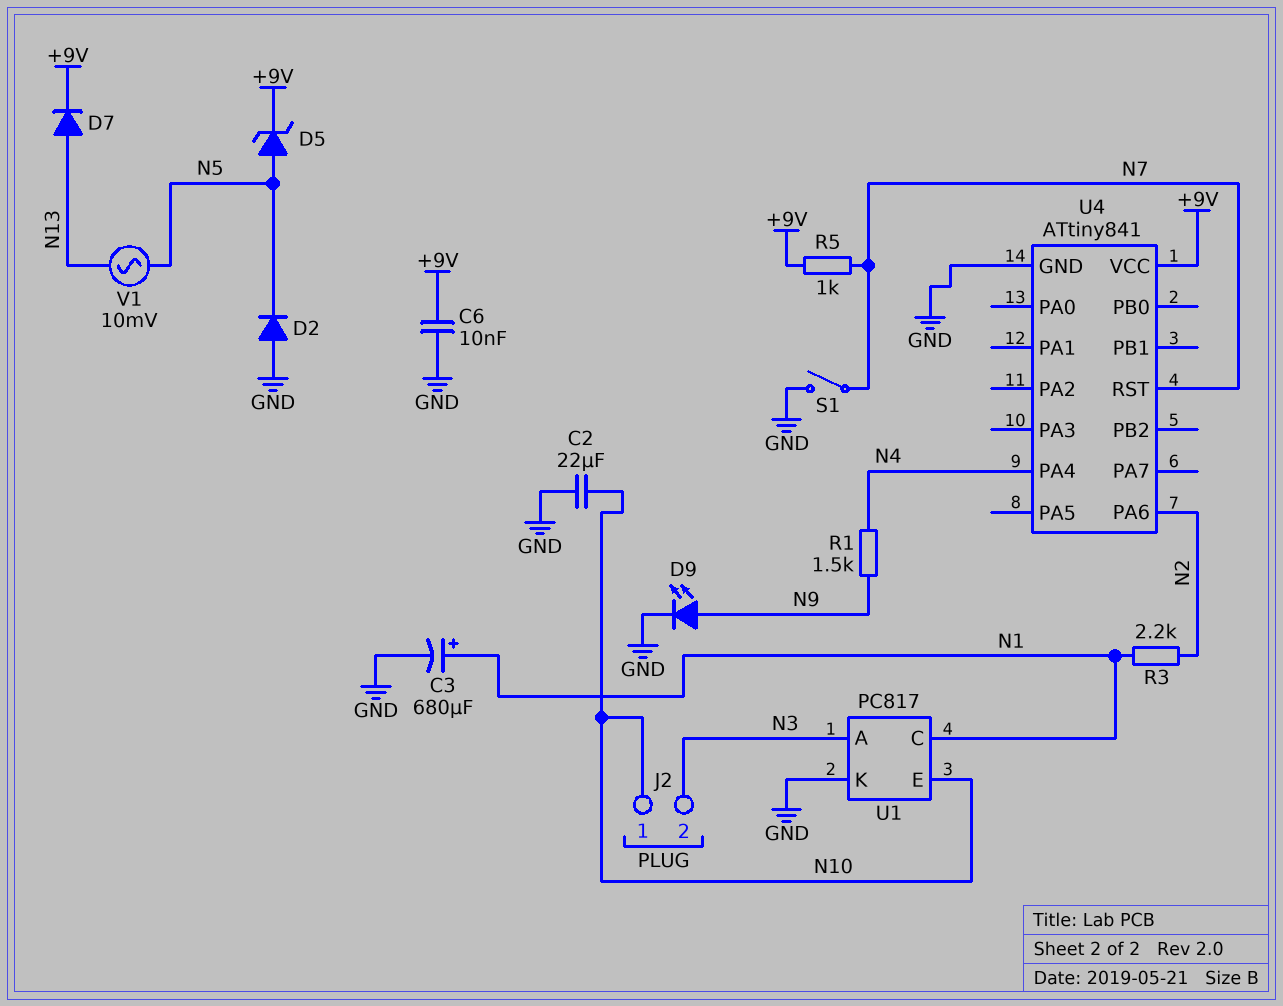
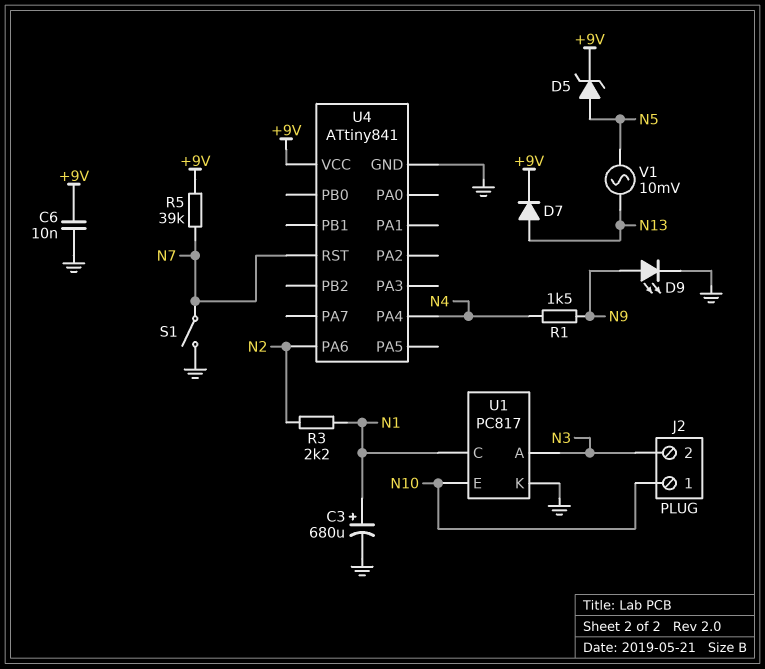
C2: 22uF (GND, N10) -> none
D2: diode (A GND, K N5) -> none
R5: 1k (+9V, N7) -> 39k (+9V, N7)

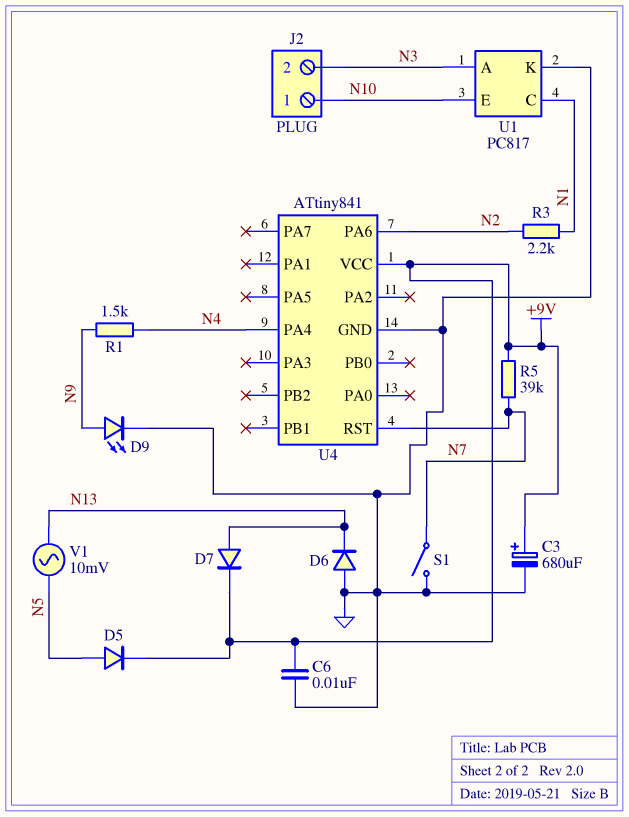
C3: 680uF (plus N1, minus GND) -> 680uF (plus +9V, minus GND)
D5: zener (A N5, K +9V) -> diode (A N5, K +9V)
D6: none -> diode (A GND, K N13)

